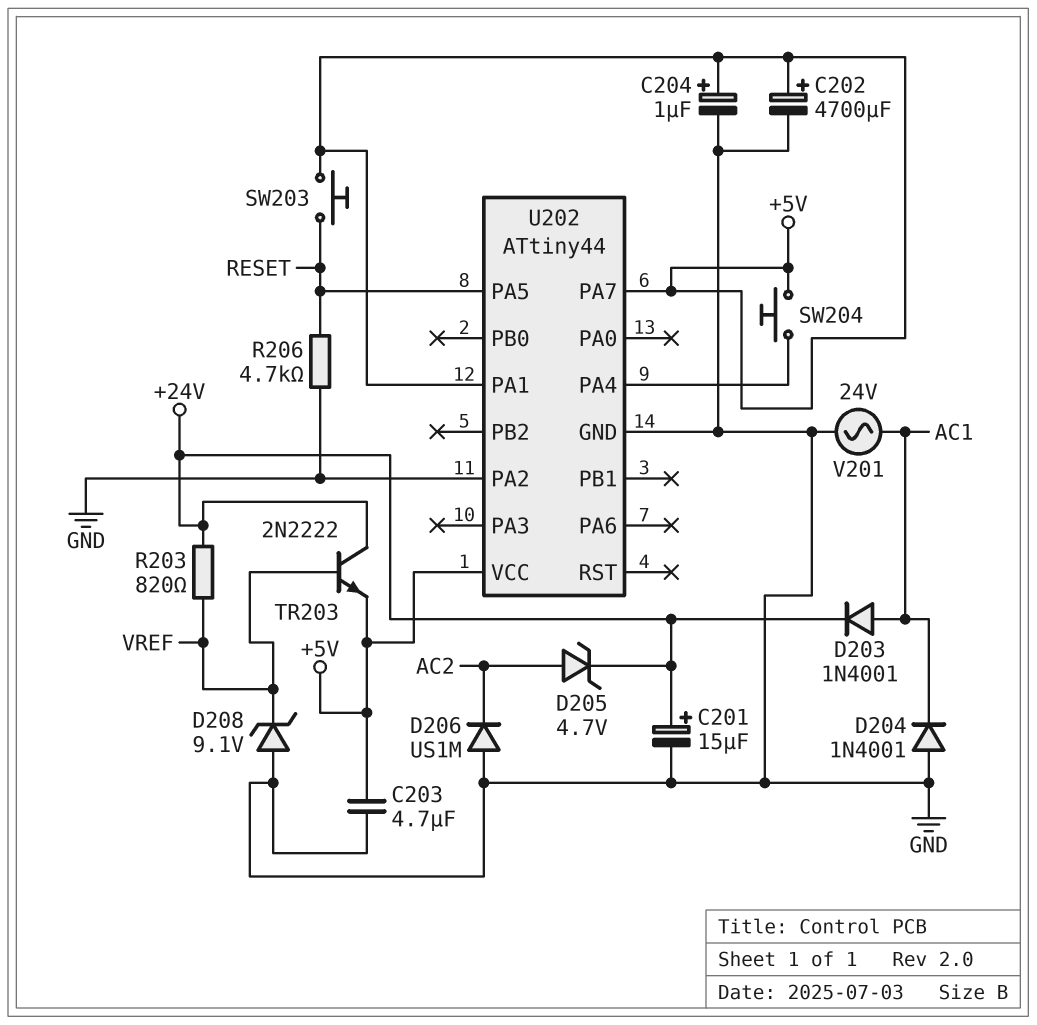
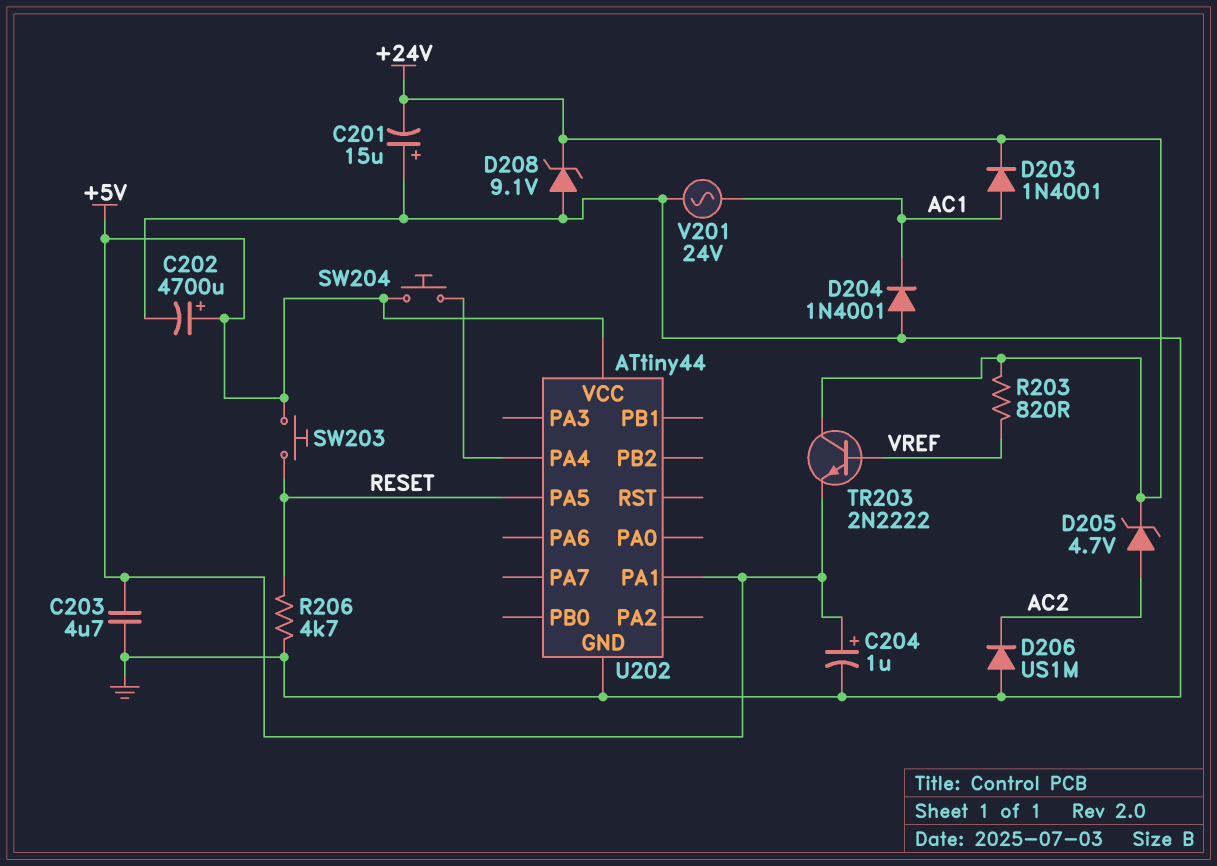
C201: 15uF (plus +24V, minus GND) -> 15uF (plus GND, minus +24V)
D208: zener 9.1V (A GND, K VREF) -> zener 9.1V (A GND, K +24V)
U202 pin PA2: GND -> none
U202 pin PA7: +5V -> none

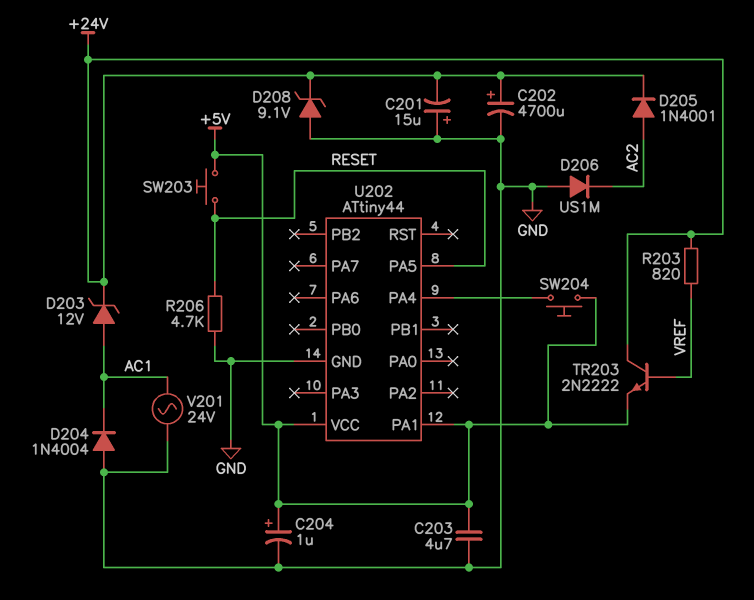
C202: 4700uF (plus +5V, minus GND) -> 4700uF (plus +24V, minus GND)
D203: diode 1N4001 (A AC1, K +24V) -> zener 12V (A AC1, K +24V)
D204: diode 1N4001 (A GND, K AC1) -> diode 1N4004 (A GND, K AC1)
D205: zener 4.7V (A AC2, K +24V) -> diode 1N4001 (A AC2, K +24V)

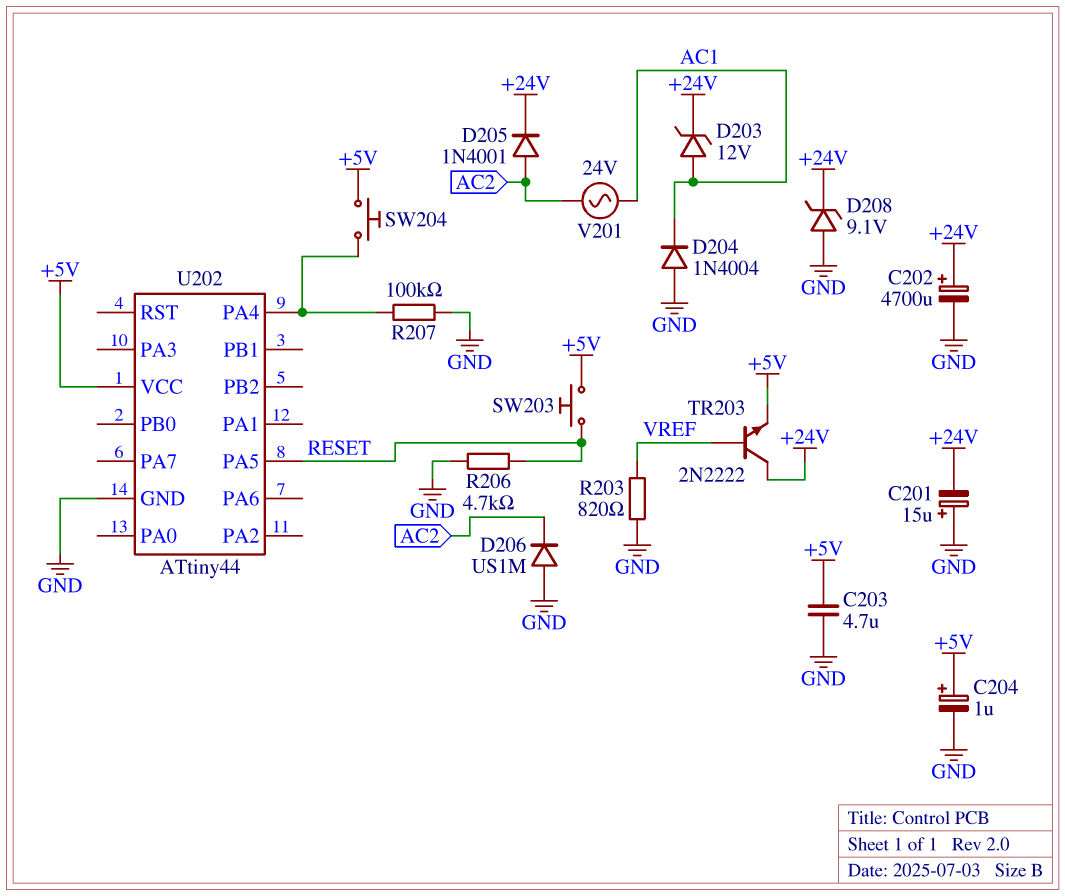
R203: 820 (+24V, VREF) -> 820 (GND, VREF)
R207: none -> 100k (GND, U202/PA4)
U202 pin PA1: +5V -> none
V201: AC 24V (AC1, GND) -> AC 24V (AC1, AC2)

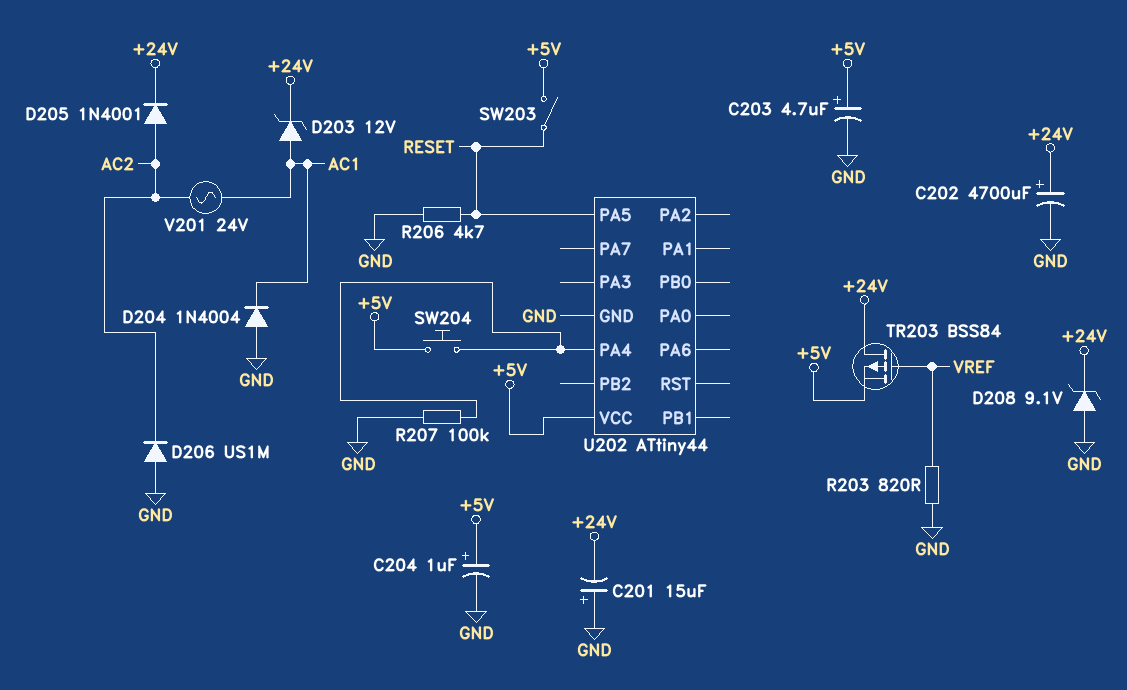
C203: 4.7uF (+5V, GND) -> 4.7uF (plus +5V, minus GND)
SW203: button (+5V, RESET) -> switch (+5V, RESET)
TR203: NPN 2N2222 (B VREF, C +24V, E +5V) -> PMOS BSS84 (G VREF, D +24V, S +5V)

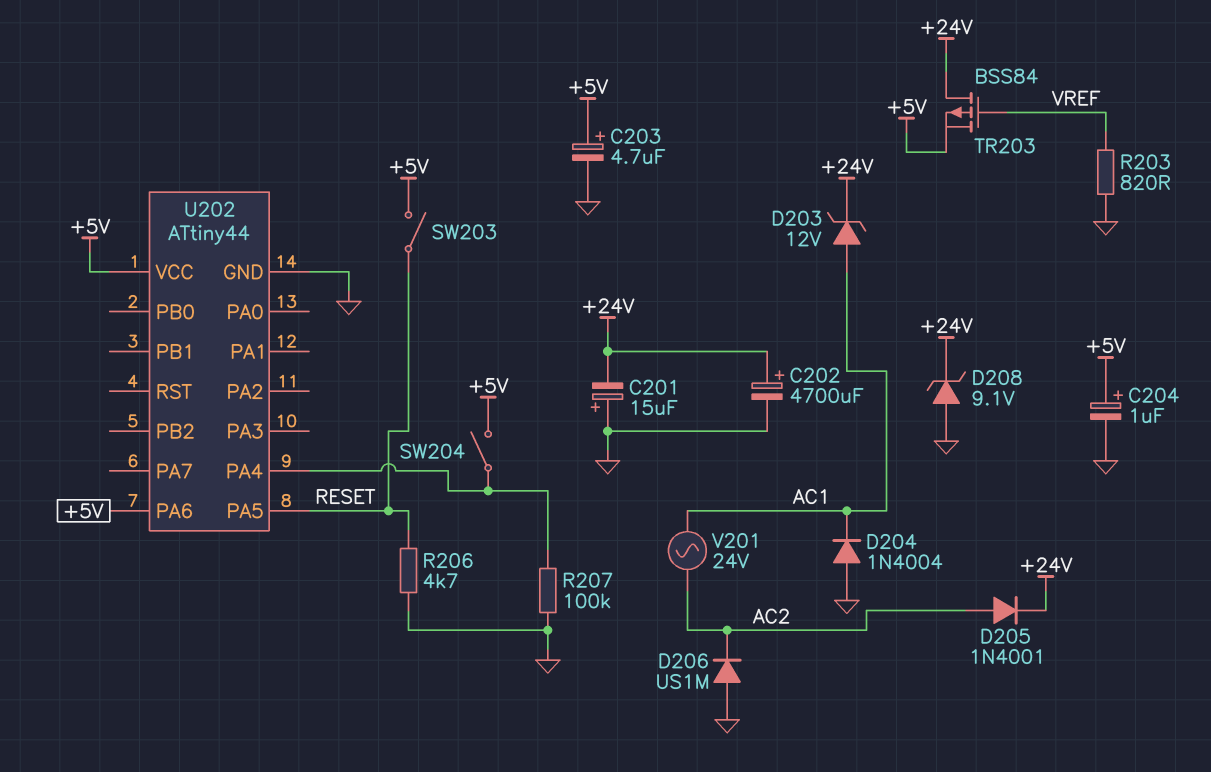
SW204: button (+5V, U202/PA4) -> switch (+5V, U202/PA4)
U202 pin PA6: none -> +5V

